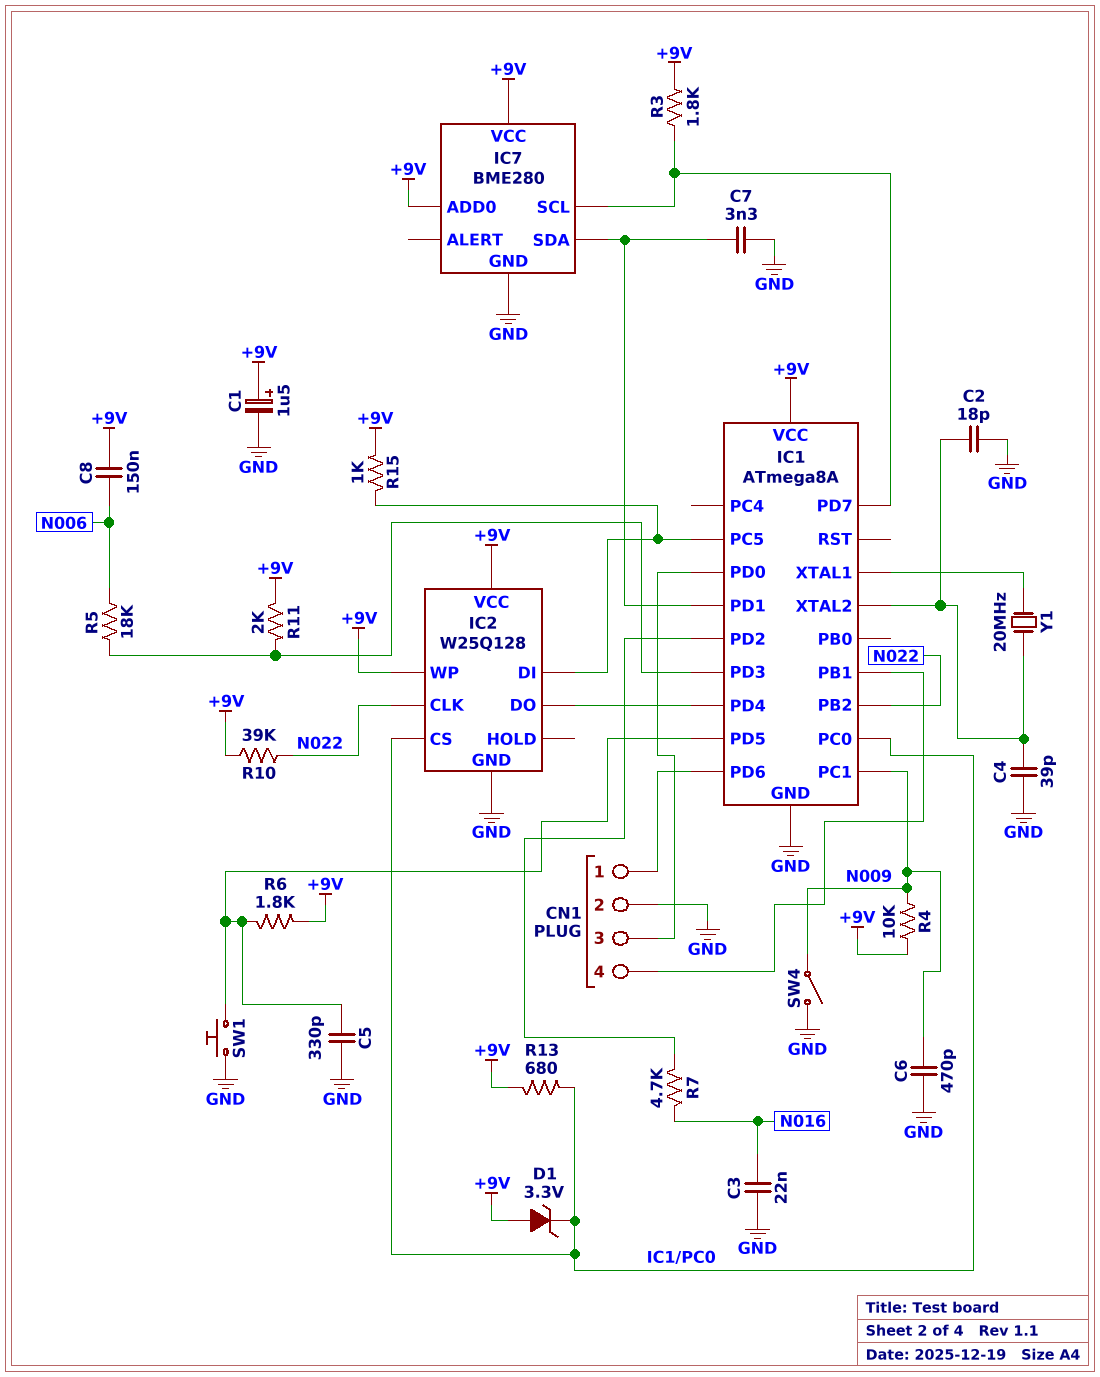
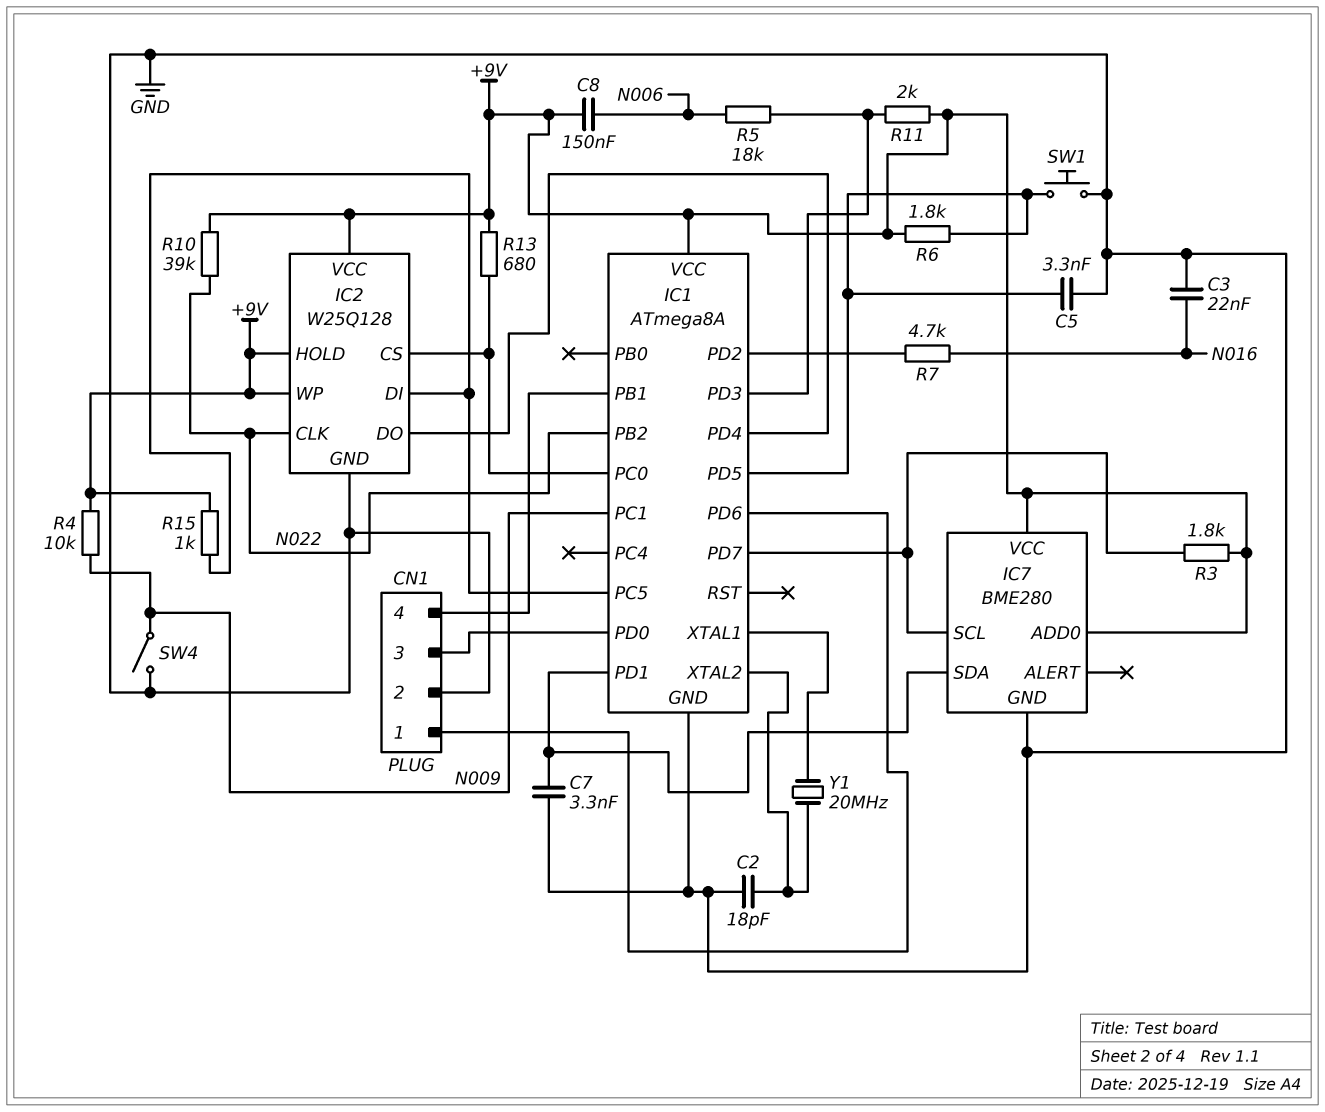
C1: 1.5uF (plus +9V, minus GND) -> none
C4: 39pF (GND, IC1/XTAL2) -> none
C5: 330pF (GND, IC1/PD5) -> 3.3nF (GND, IC1/PD5)
C6: 470pF (GND, N009) -> none
D1: zener 3.3V (A +9V, K IC1/PC0) -> none
IC2 pin HOLD: none -> +9V

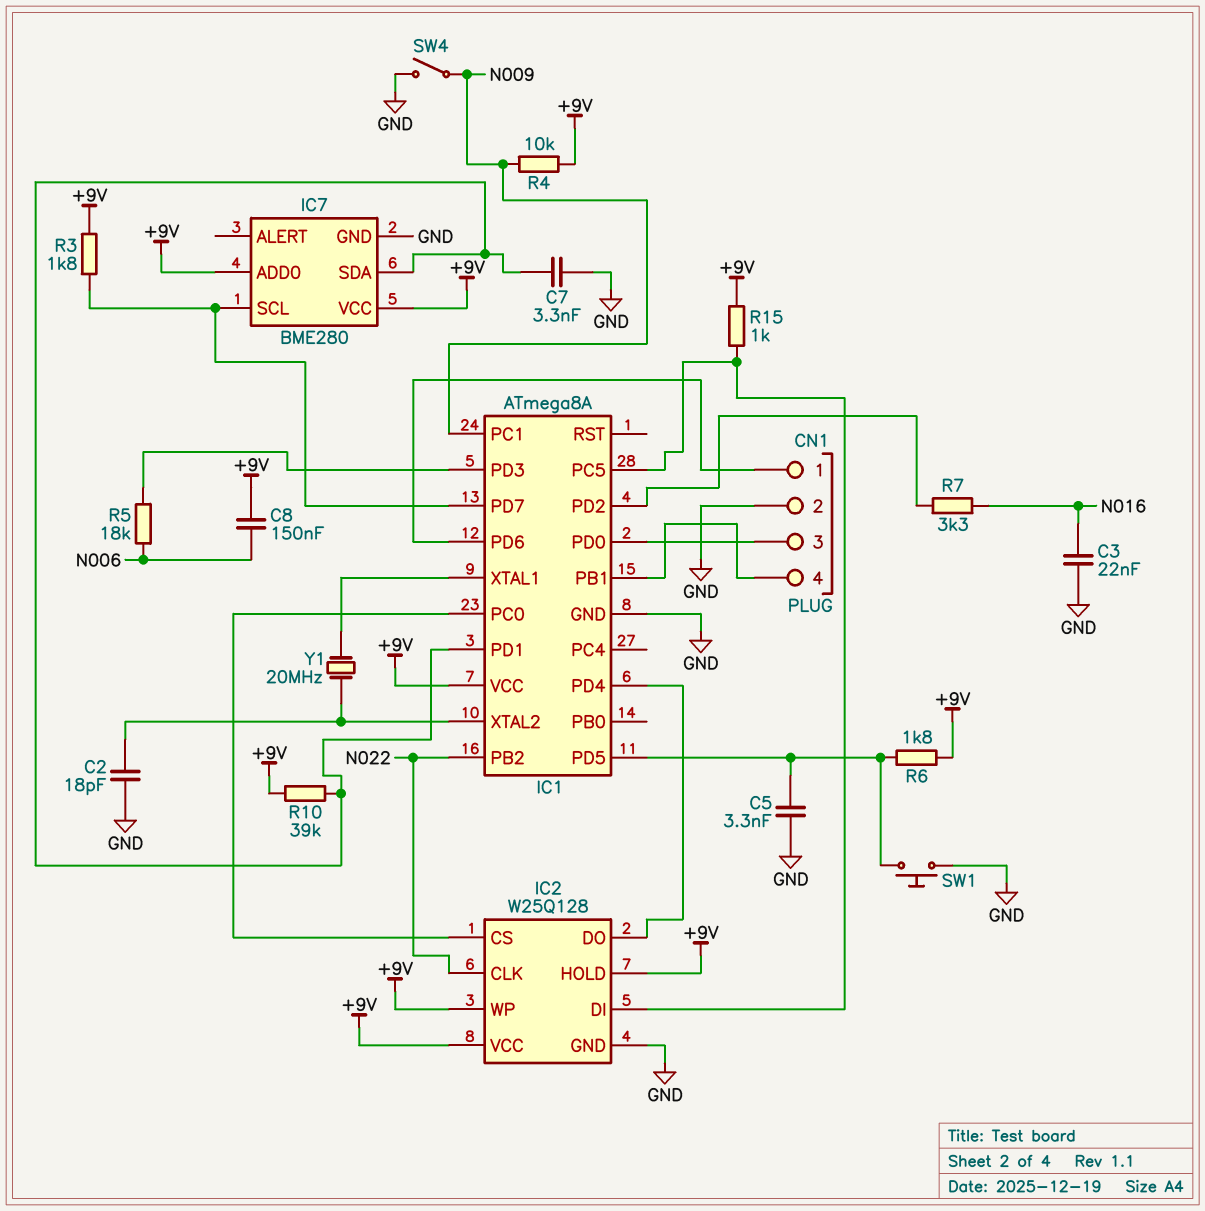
R7: 4.7k (IC1/PD2, N016) -> 3.3k (IC1/PD2, N016)
R10: 39k (+9V, N022) -> 39k (+9V, IC1/PD1)
R11: 2k (+9V, IC1/PD3) -> none
R13: 680 (+9V, IC1/PC0) -> none

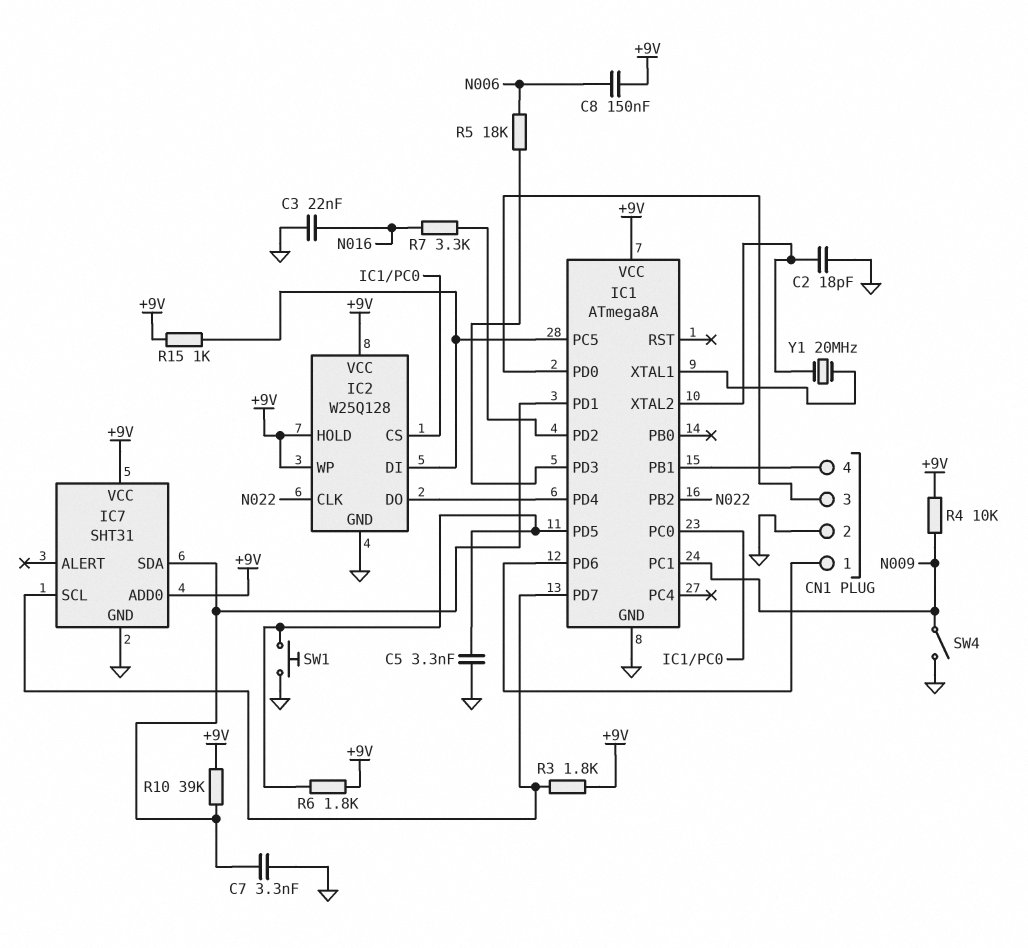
IC7: BME280 -> SHT31

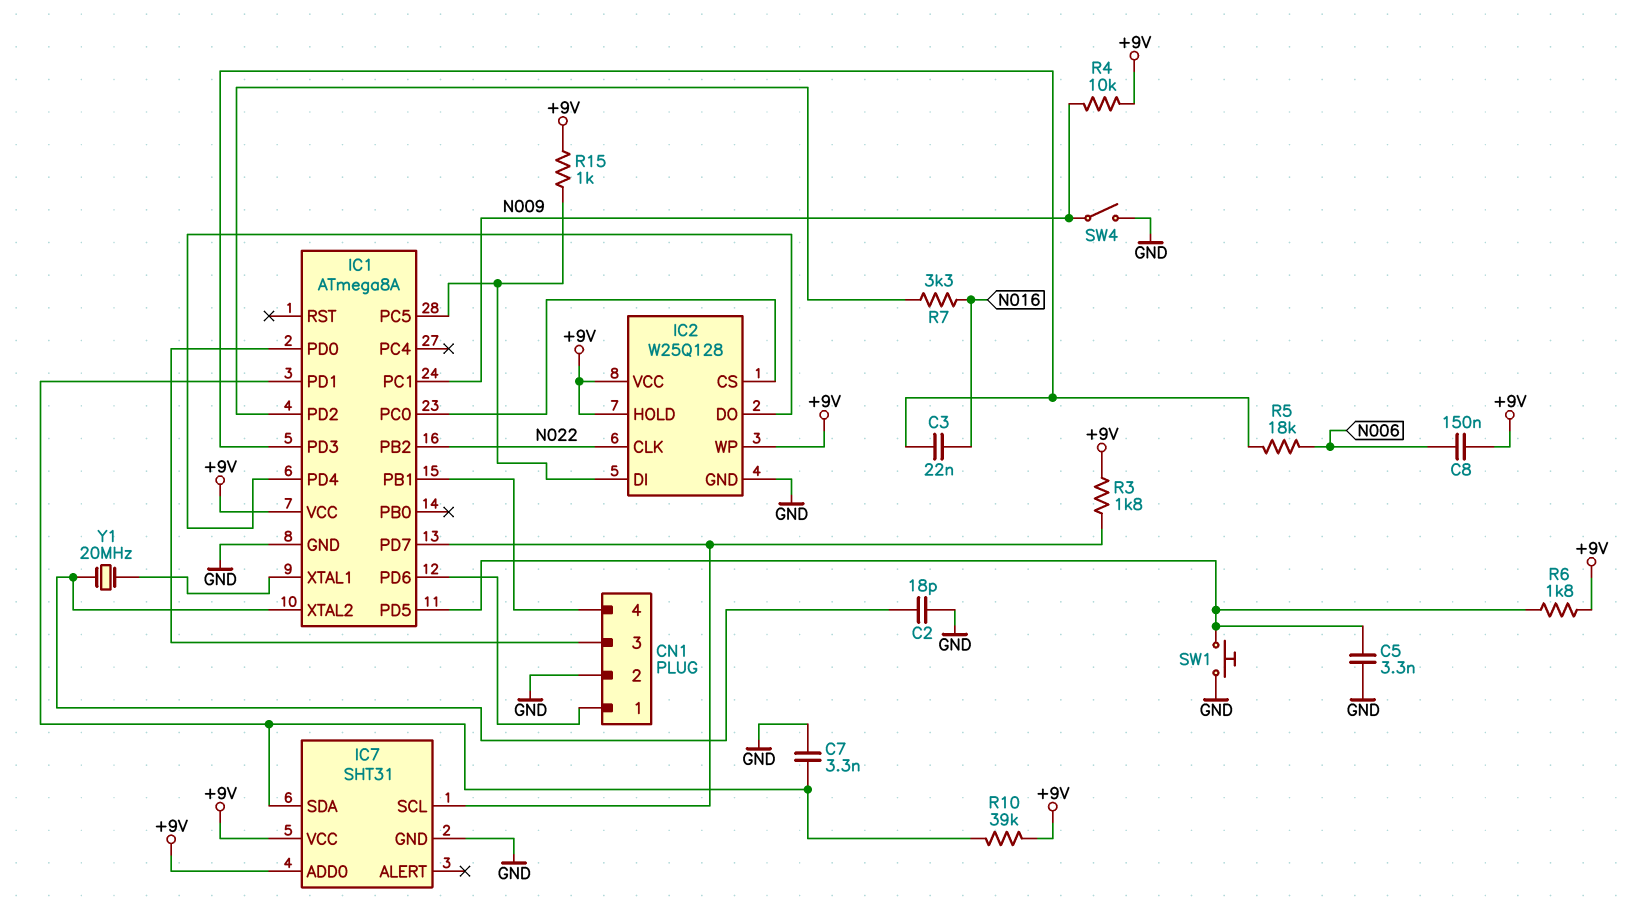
C3: 22nF (GND, N016) -> 22nF (IC1/PD3, N016)

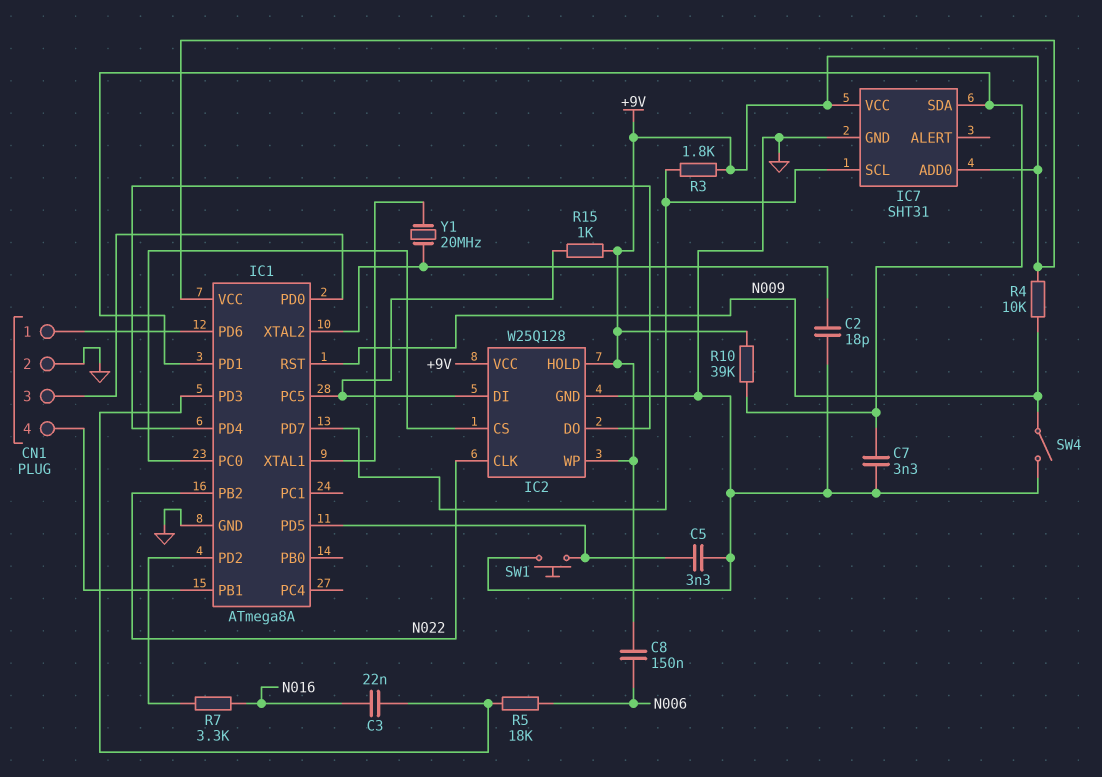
IC1 pin PC1: N009 -> none
IC1 pin RST: none -> N009
R6: 1.8k (+9V, IC1/PD5) -> none

